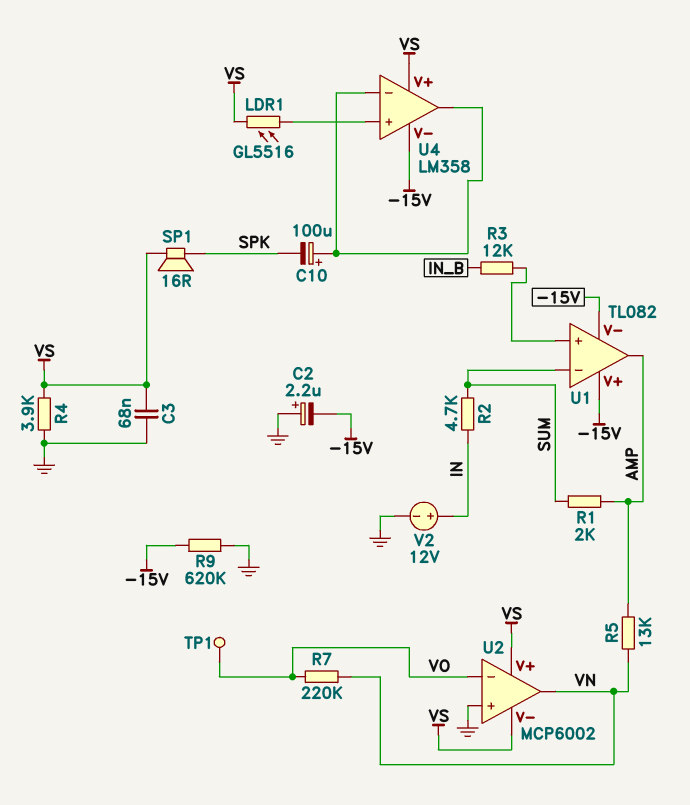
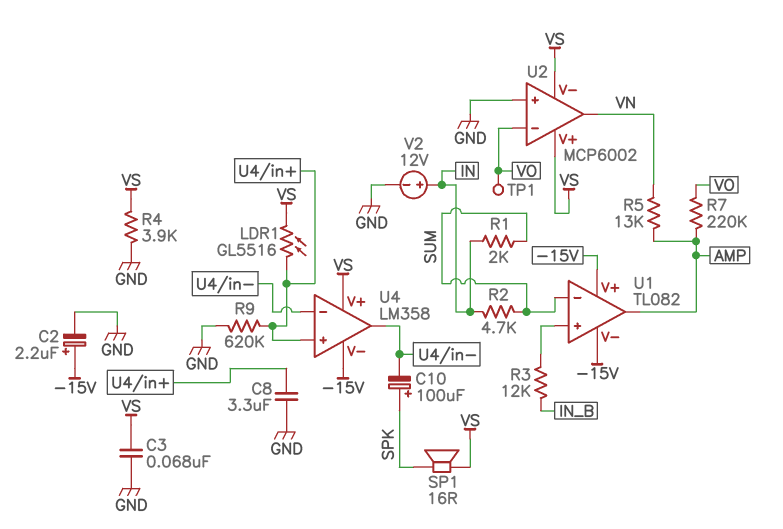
C2: 2.2uF (plus GND, minus -15V) -> 2.2uF (plus -15V, minus GND)
C8: none -> 3.3uF (GND, U4/in+)
C10: 100uF (plus U4/in-, minus SPK) -> 100uF (plus SPK, minus U4/in-)
R1: 2k (AMP, SUM) -> 2k (IN, SUM)
R7: 220k (VN, VO) -> 220k (AMP, VO)
R9: 620k (-15V, GND) -> 620k (GND, U4/in+)

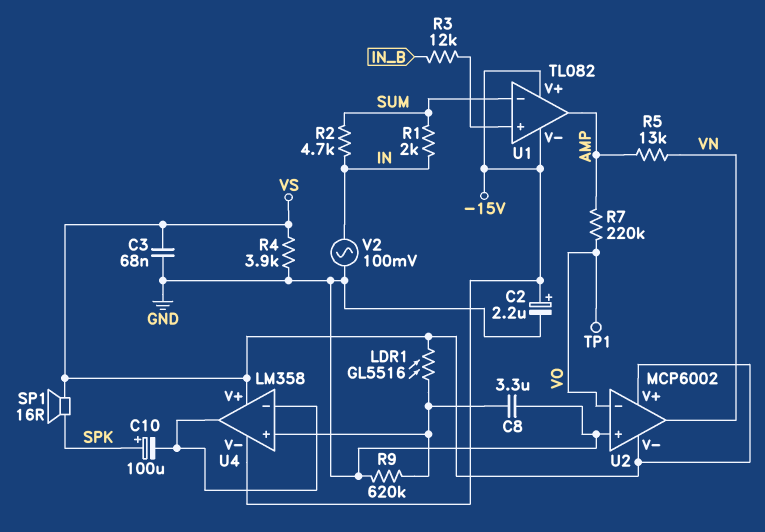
V2: 12V (plus IN, minus GND) -> AC 100mV (GND, IN)

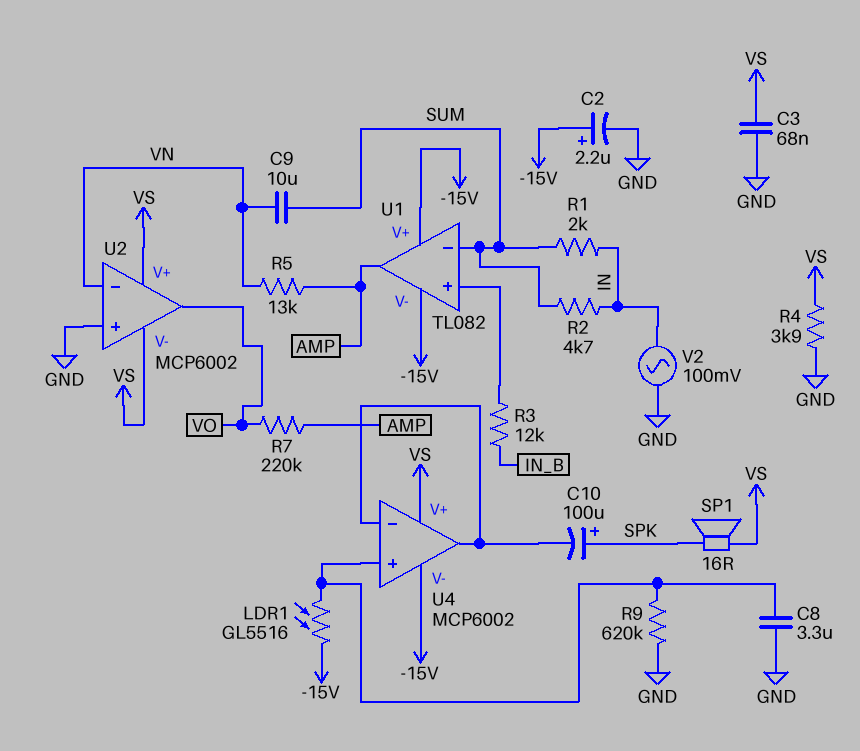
C9: none -> 10uF (SUM, VN)
LDR1: GL5516 (U4/in+, VS) -> GL5516 (-15V, U4/in+)
TP1: test point (VO) -> none
U2 pin in-: VO -> VN
U2 pin out: VN -> VO
U4: LM358 -> MCP6002

